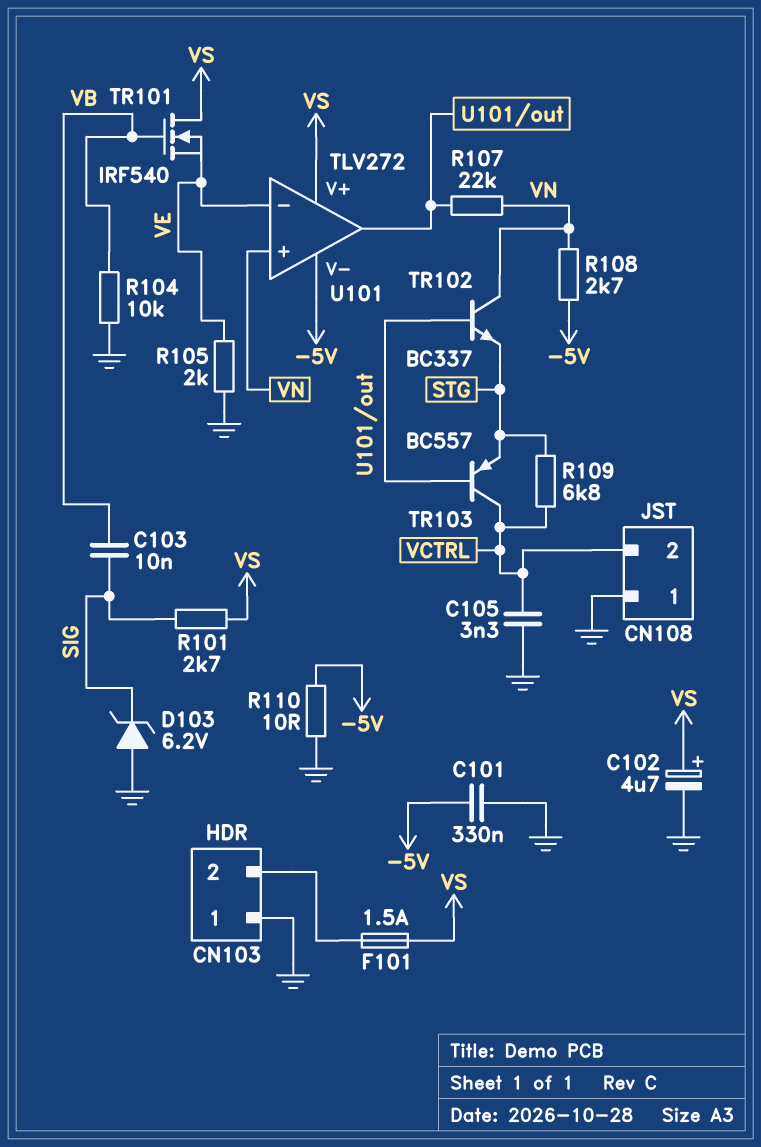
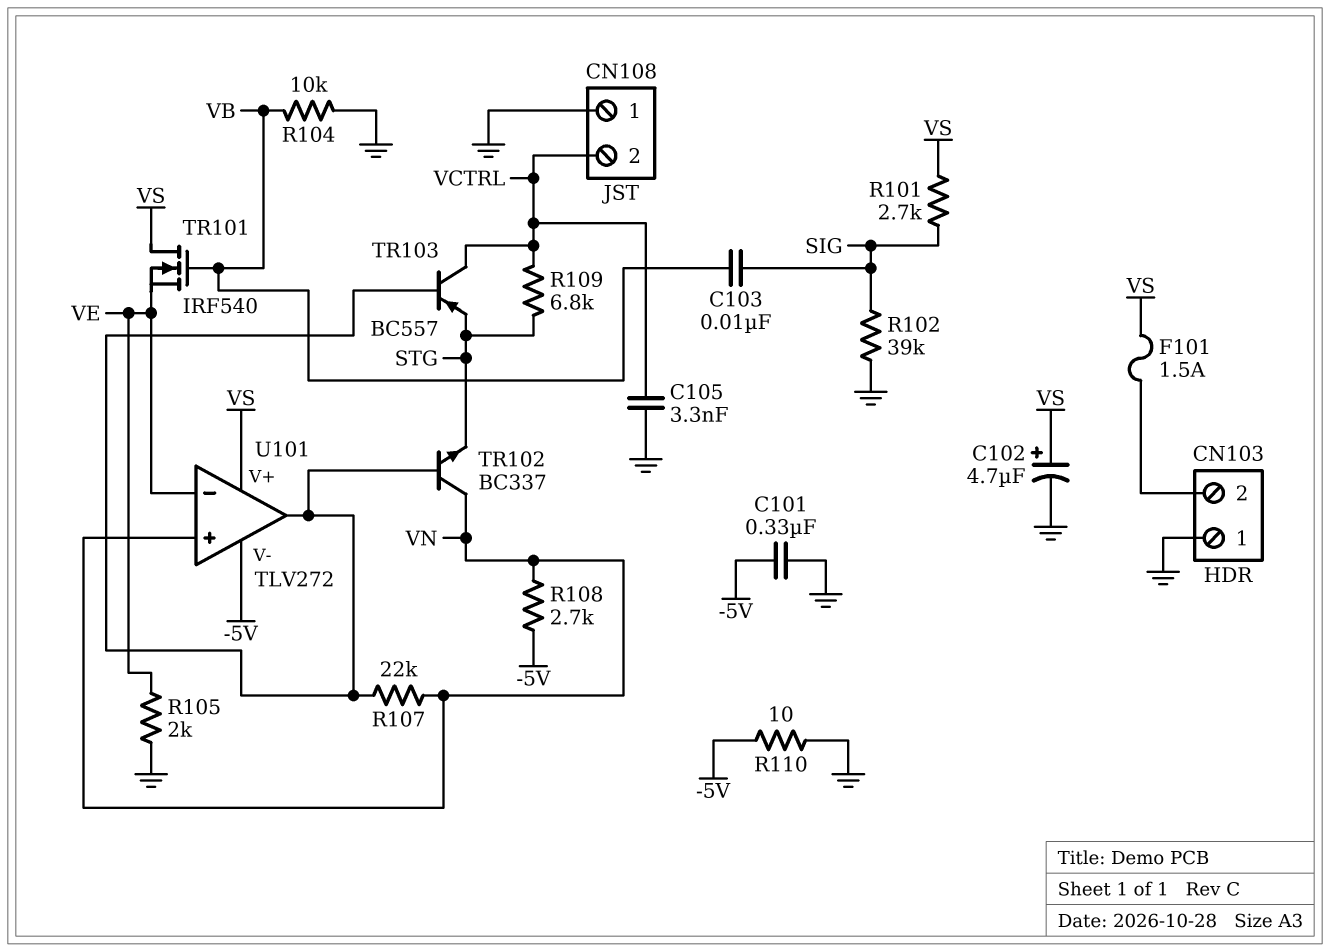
D103: zener 6.2V (A GND, K SIG) -> none
R102: none -> 39k (GND, SIG)

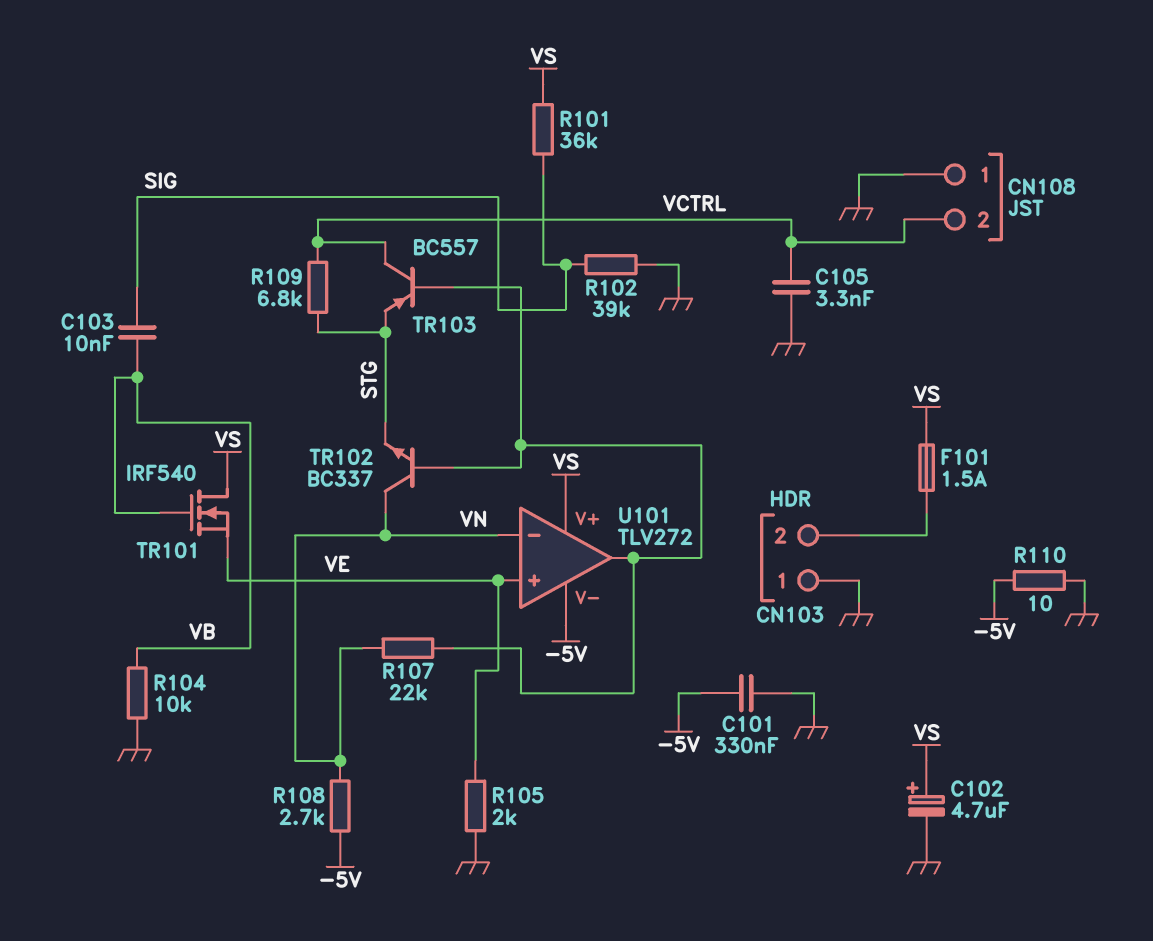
R101: 2.7k (SIG, VS) -> 36k (SIG, VS)
U101 pin in+: VN -> VE
U101 pin in-: VE -> VN

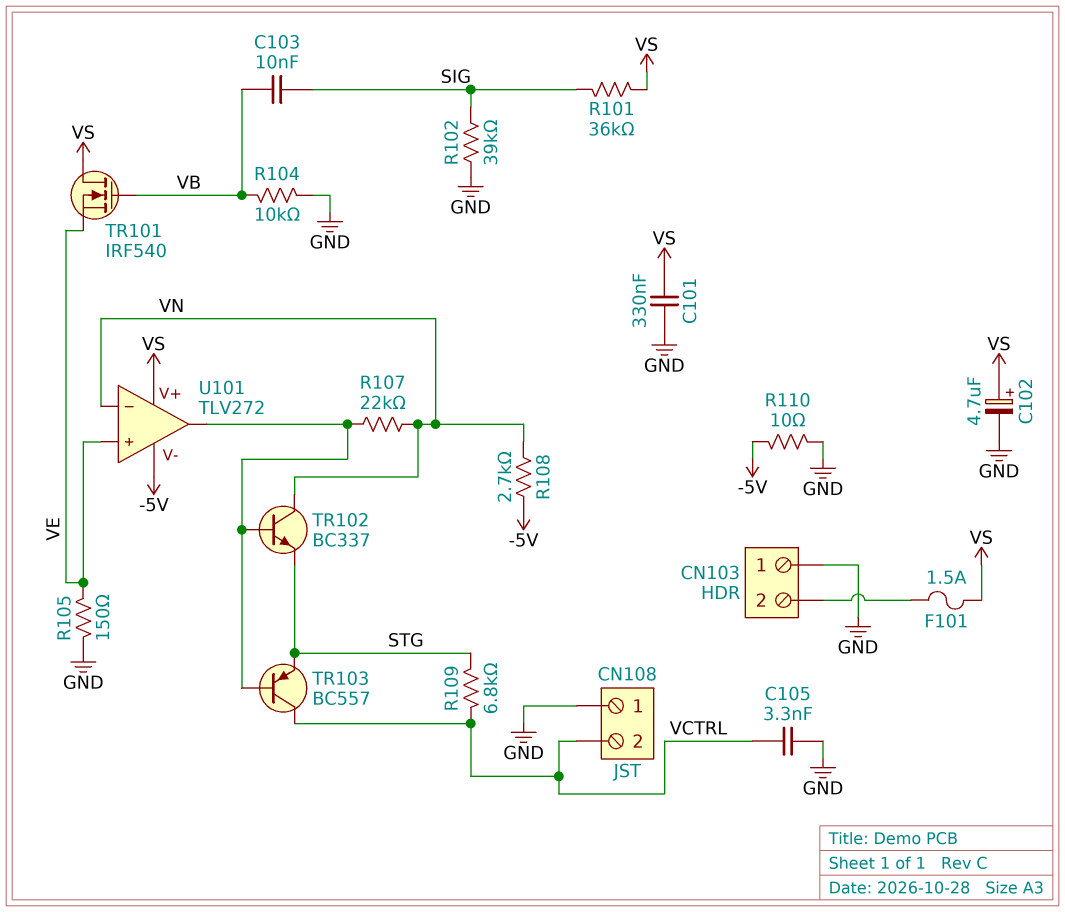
C101: 330nF (-5V, GND) -> 330nF (GND, VS)
R105: 2k (GND, VE) -> 150 (GND, VE)

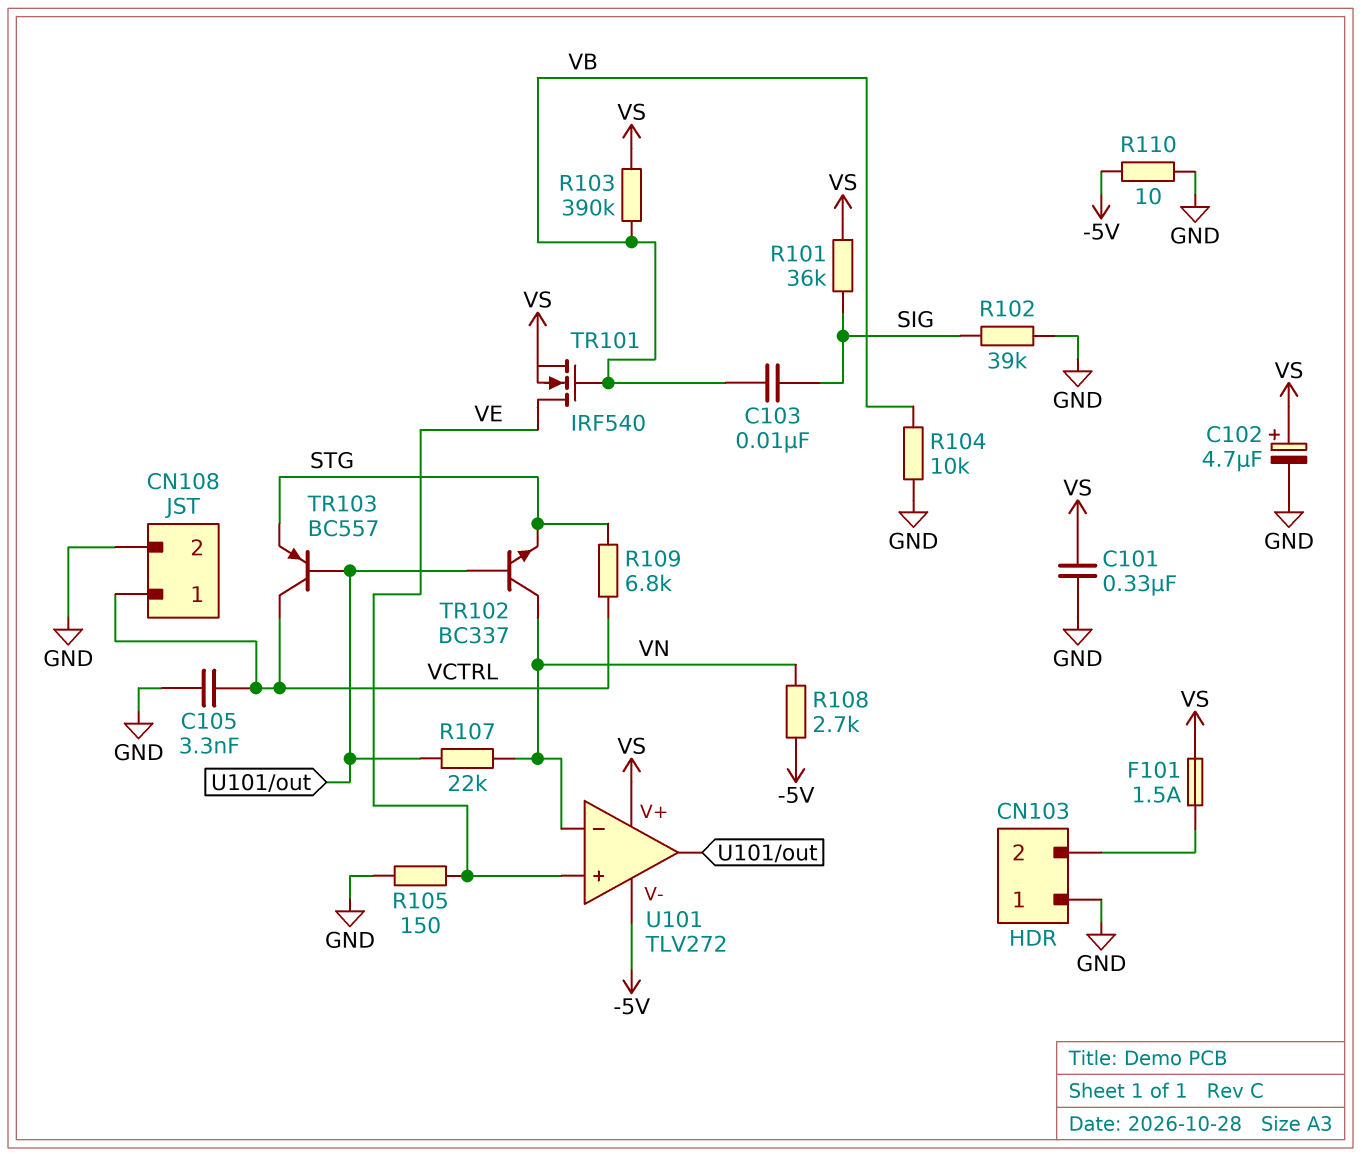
CN108 pin 1: GND -> VCTRL
CN108 pin 2: VCTRL -> GND
R103: none -> 390k (VB, VS)
TR101: NMOS IRF540 (G VB, D VS, S VE) -> NMOS IRF540 (G VB, D VE, S VS)

